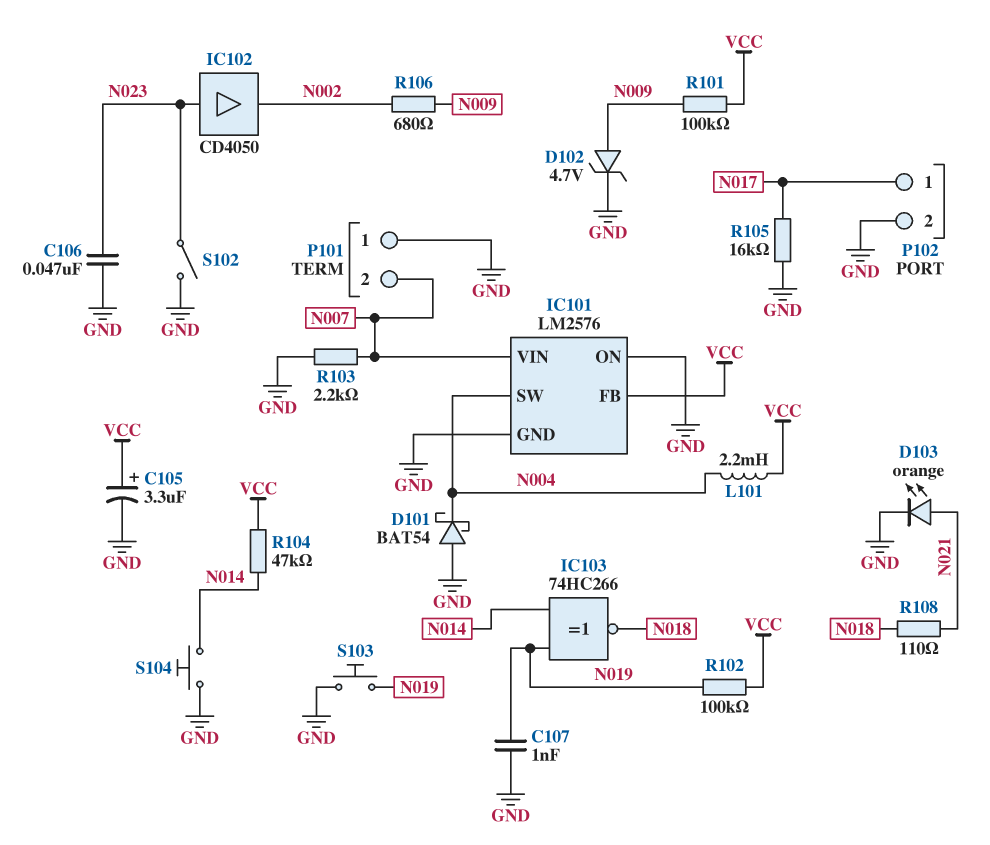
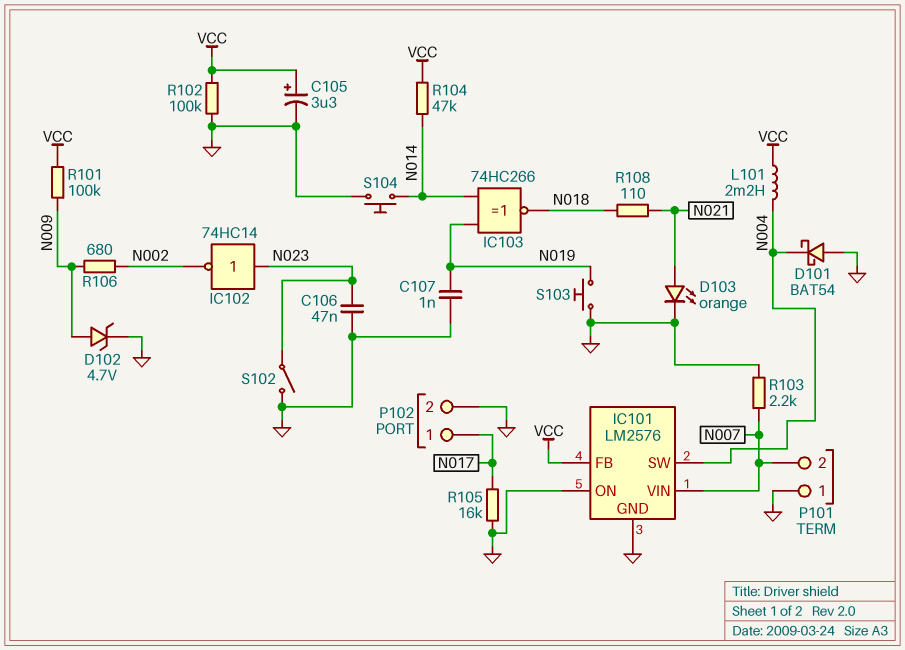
IC102: buffer CD4050 (in N023, out N002) -> NOT 74HC14 (in N023, out N002)
R102: 100k (N019, VCC) -> 100k (GND, VCC)

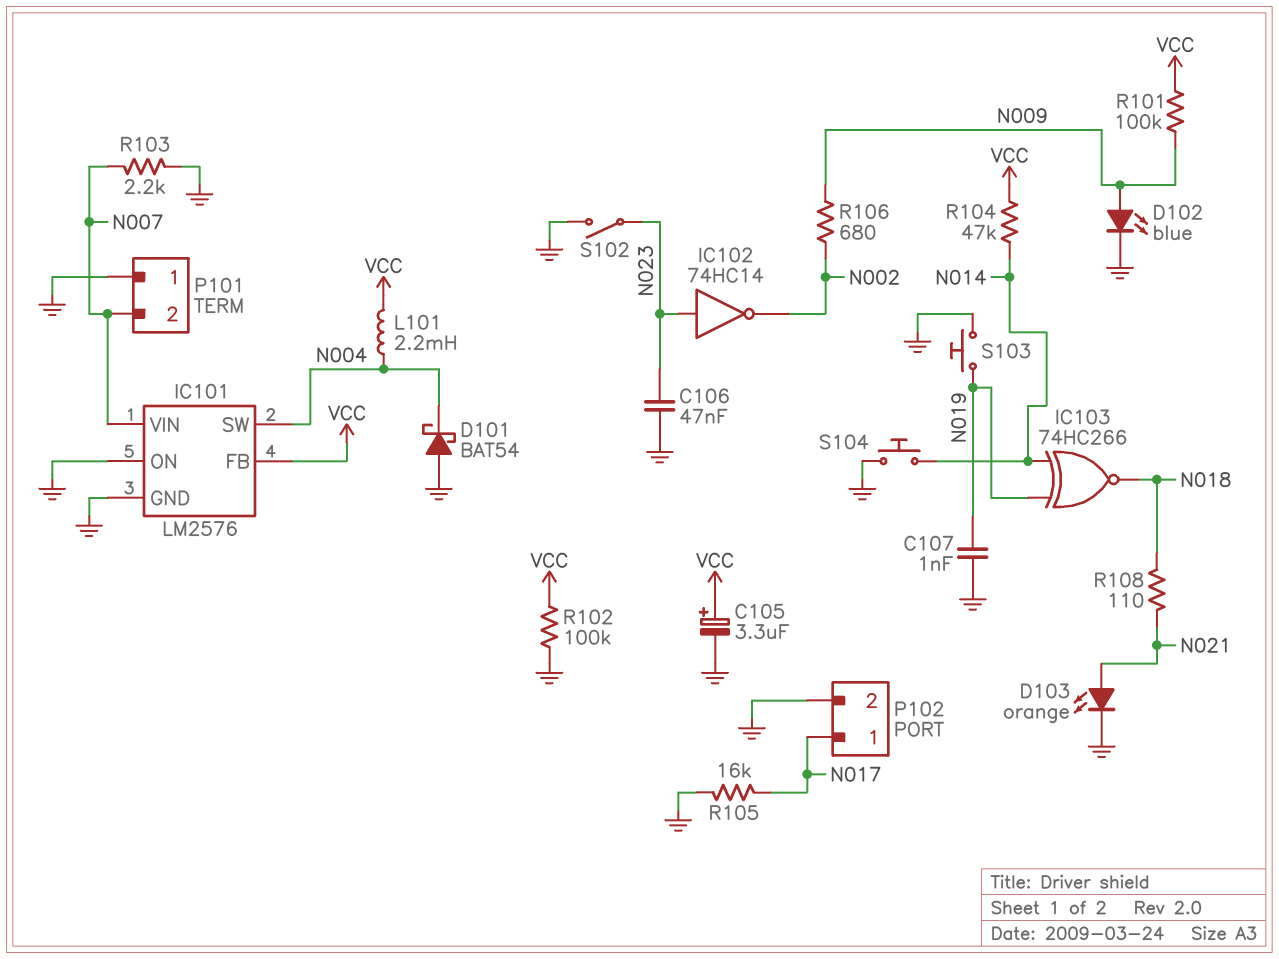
D102: zener 4.7V (A N009, K GND) -> LED blue (A N009, K GND)

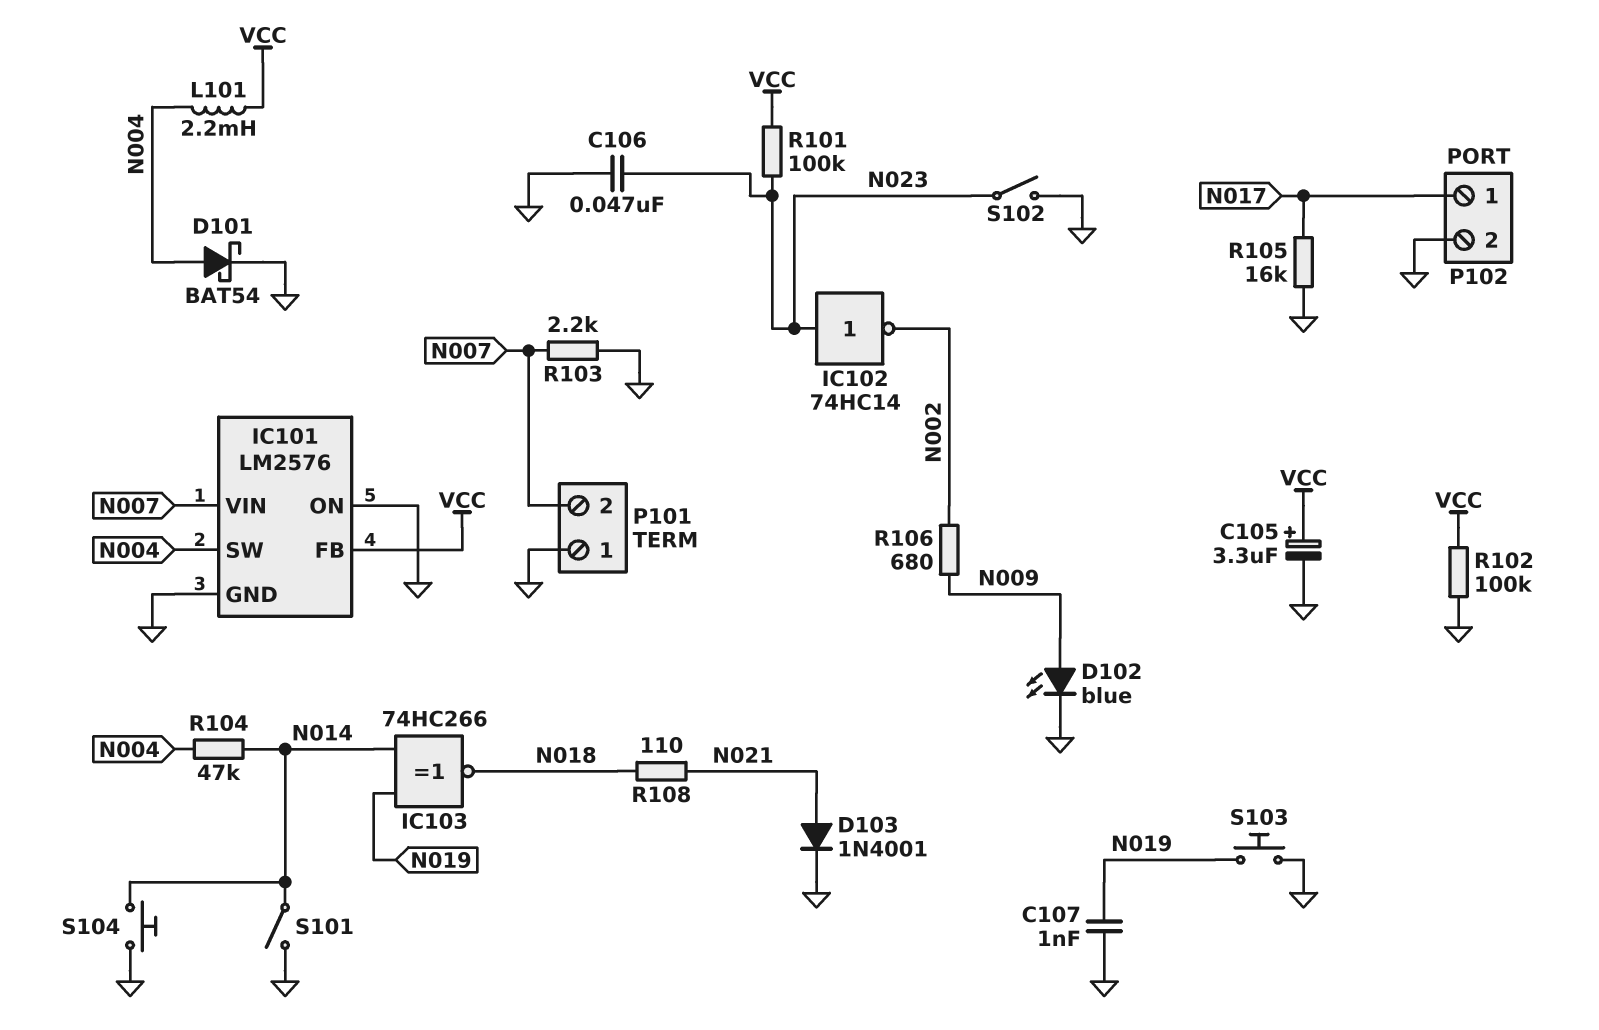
D101: schottky BAT54 (A GND, K N004) -> schottky BAT54 (A N004, K GND)
D103: LED orange (A N021, K GND) -> diode 1N4001 (A N021, K GND)
R101: 100k (N009, VCC) -> 100k (N023, VCC)
R104: 47k (N014, VCC) -> 47k (N004, N014)
S101: none -> switch (GND, N014)

